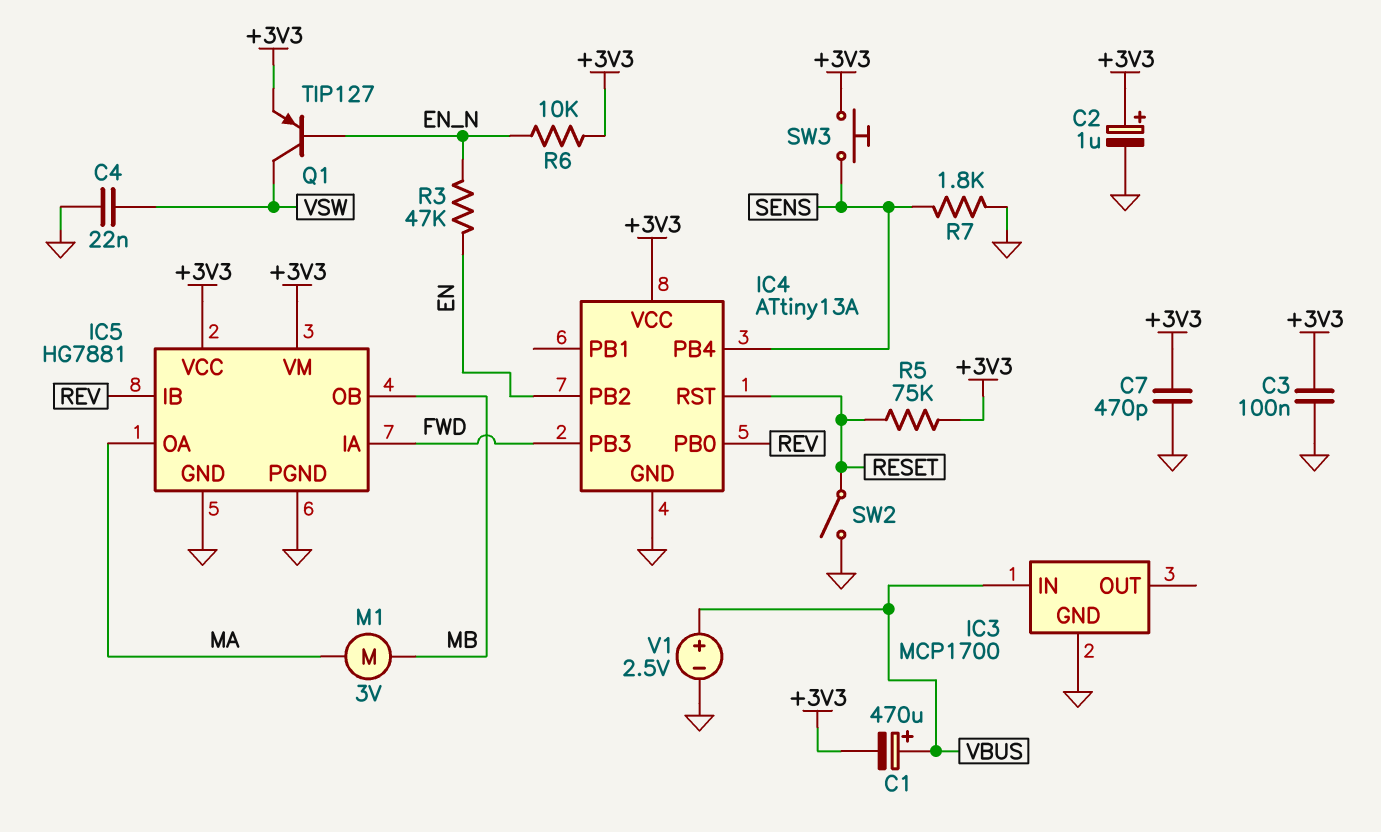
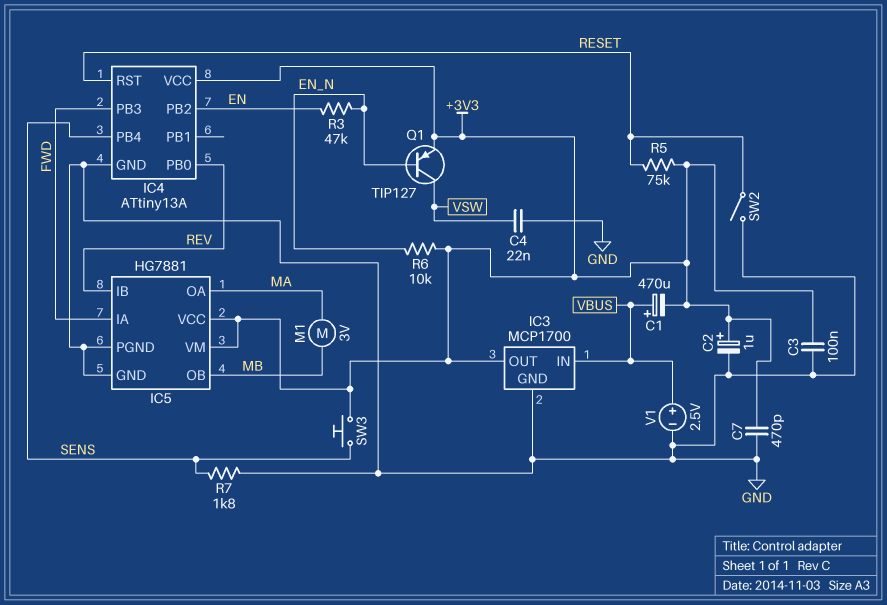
IC3 pin OUT: none -> +3V3

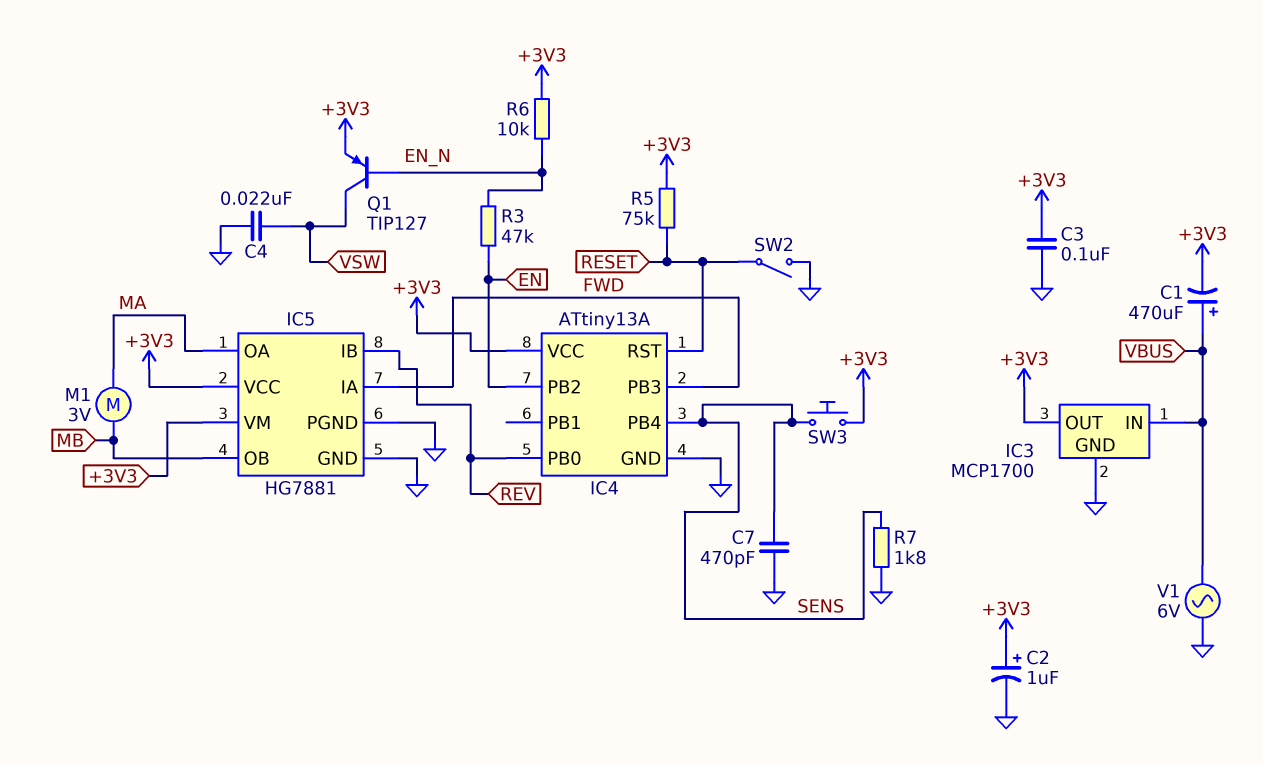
C7: 470pF (+3V3, GND) -> 470pF (GND, SENS)
V1: 2.5V (plus VBUS, minus GND) -> AC 6V (GND, VBUS)

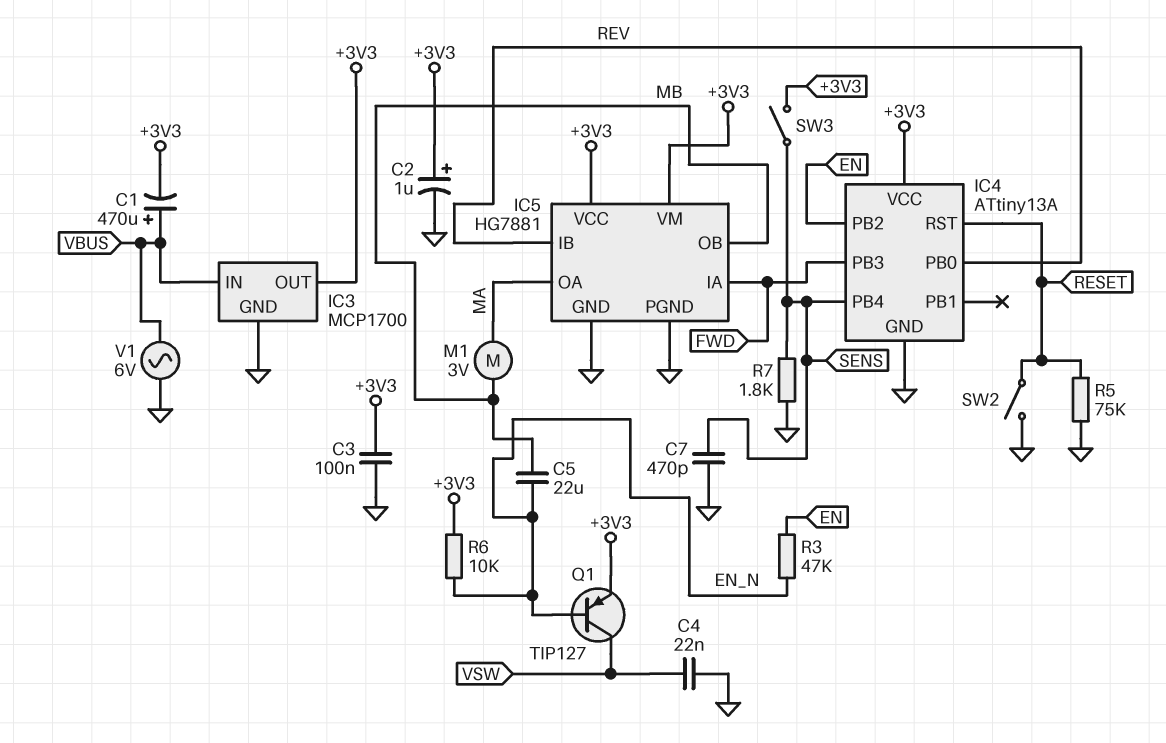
C5: none -> 22uF (EN_N, MB)
R5: 75k (+3V3, RESET) -> 75k (GND, RESET)
SW3: button (+3V3, SENS) -> switch (+3V3, SENS)

